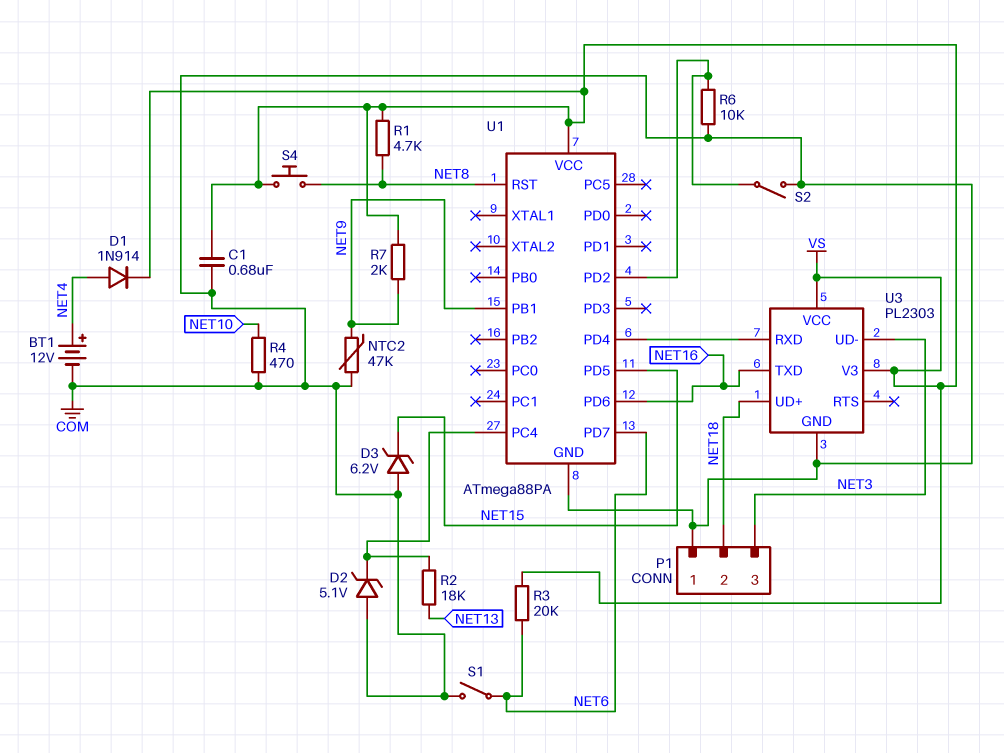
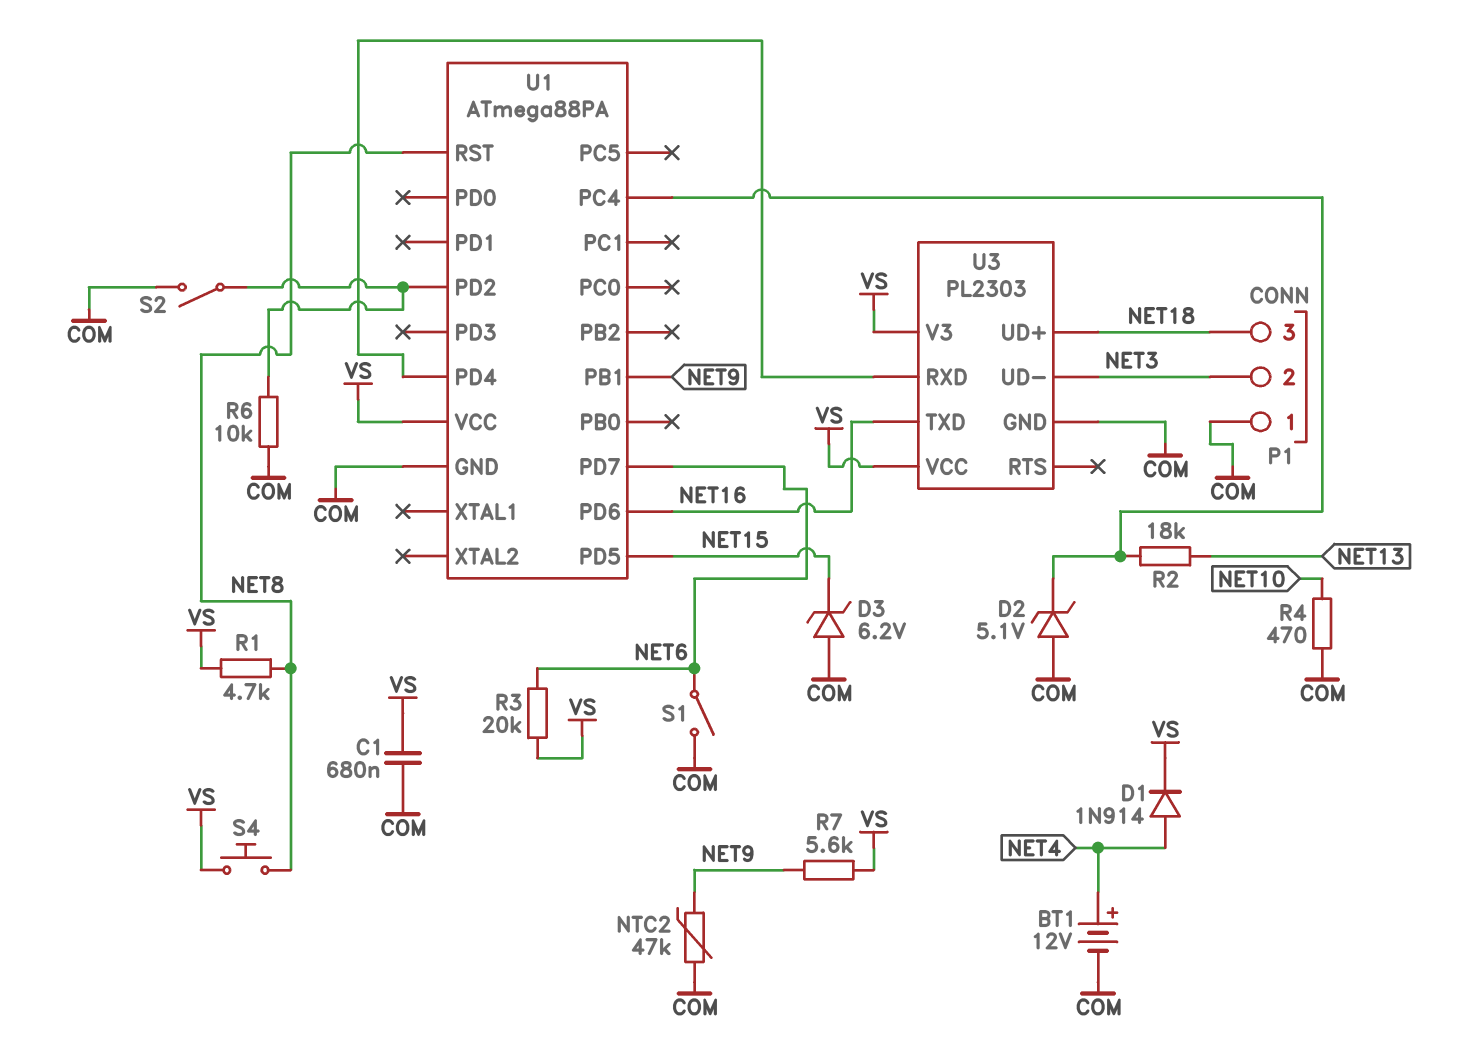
P1 pin 2: NET18 -> NET3
P1 pin 3: NET3 -> NET18
R7: 2k (NET9, VS) -> 5.6k (NET9, VS)

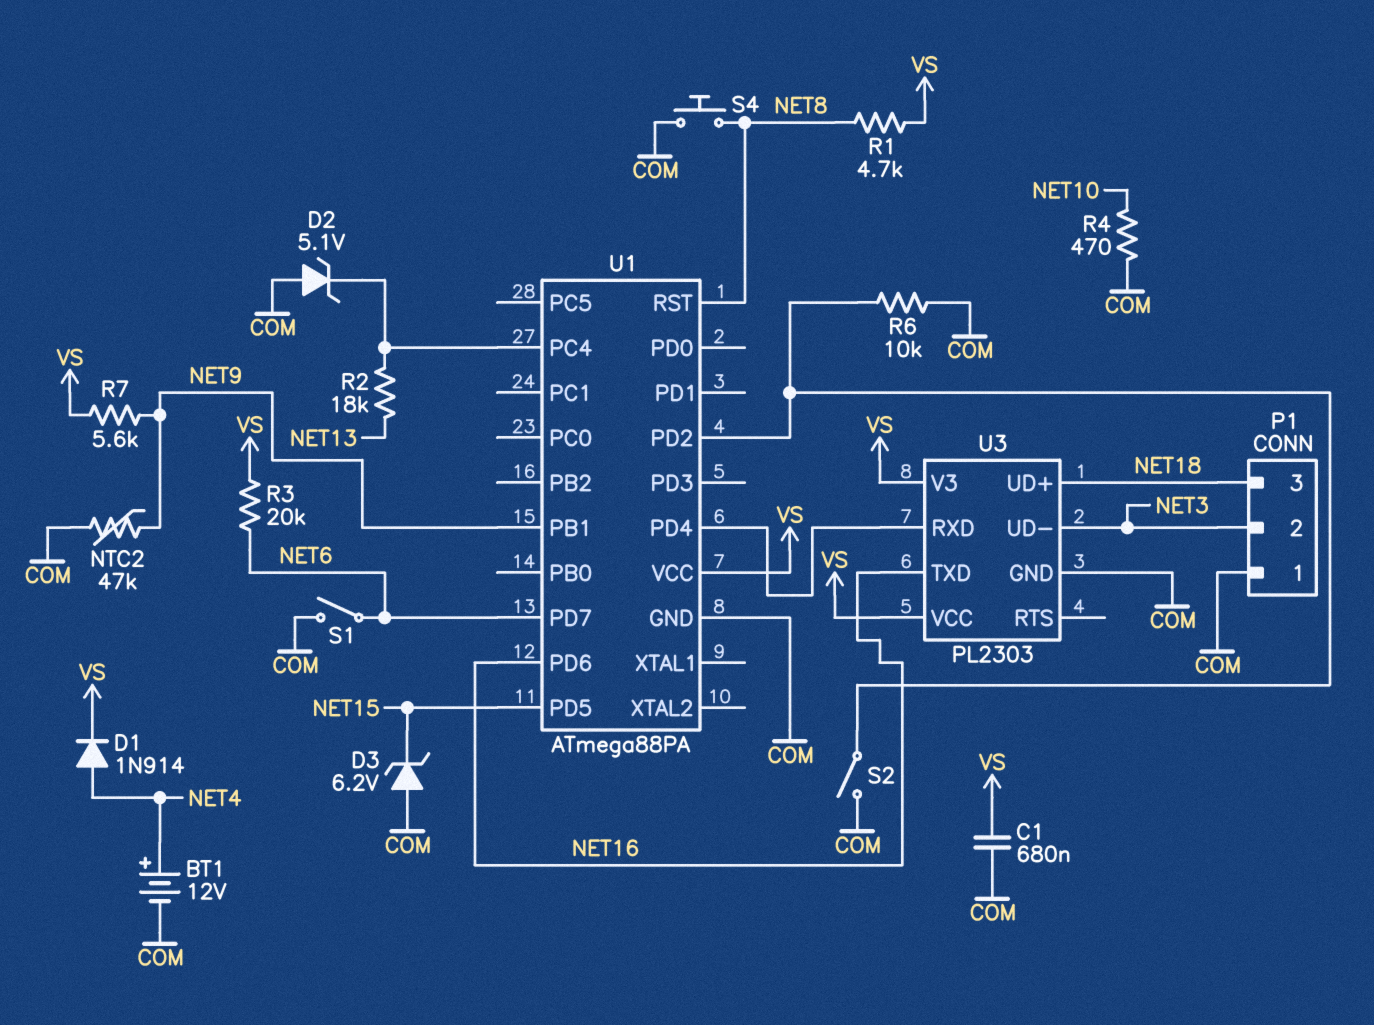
S4: button (NET8, VS) -> button (COM, NET8)

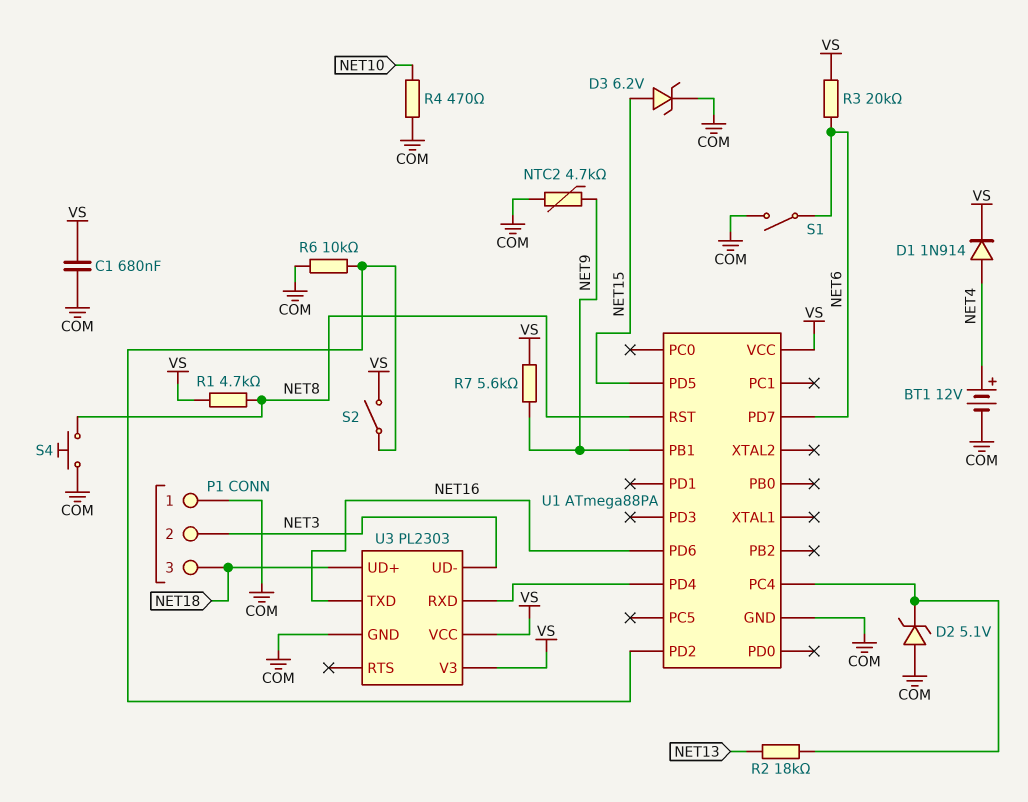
D3: zener 6.2V (A COM, K NET15) -> zener 6.2V (A NET15, K COM)
NTC2: 47k (COM, NET9) -> 4.7k (COM, NET9)
S2: switch (COM, U1/PD2) -> switch (U1/PD2, VS)

